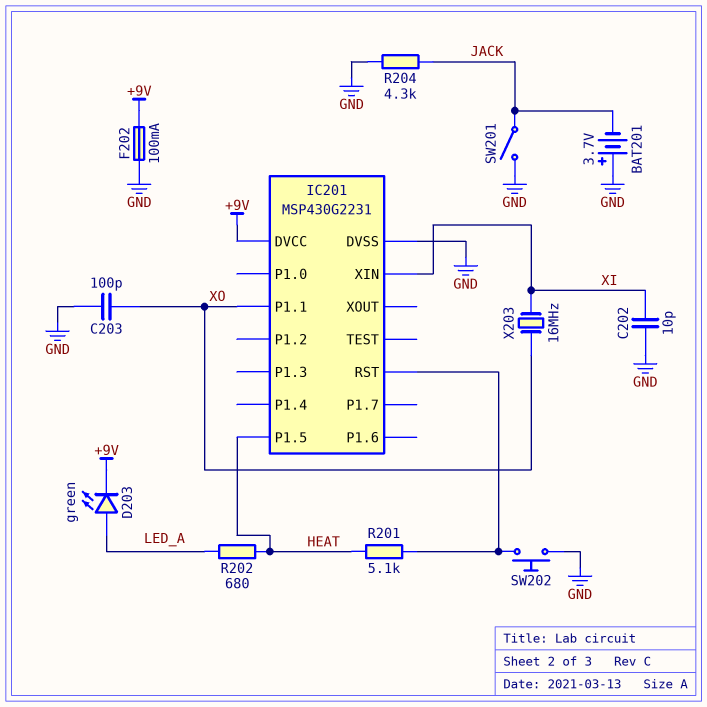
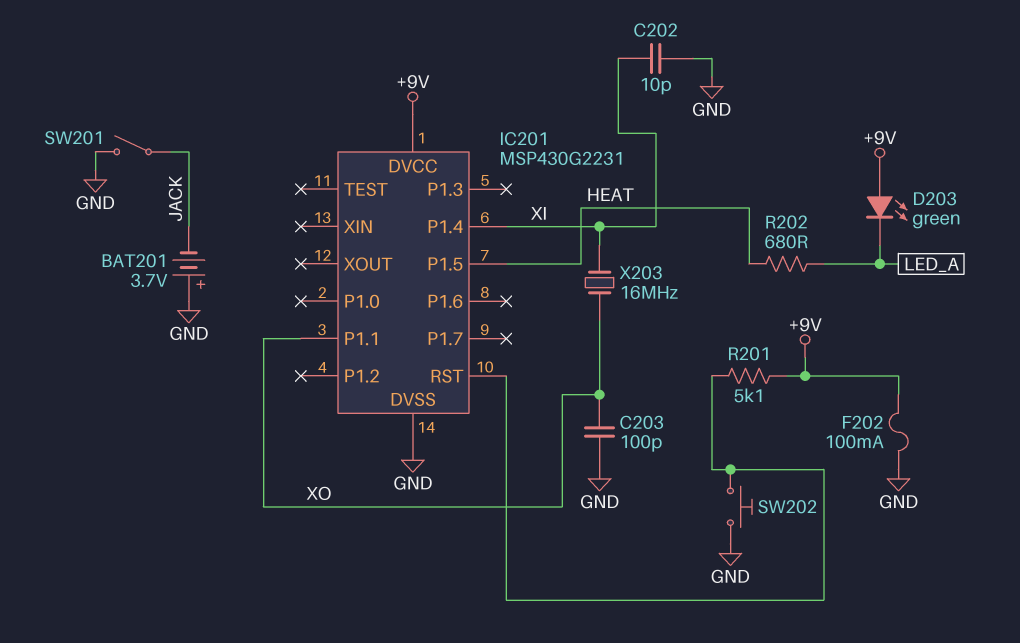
D203: LED green (A LED_A, K +9V) -> LED green (A +9V, K LED_A)
IC201 pin P1.4: none -> XI
IC201 pin XIN: XI -> none
R201: 5.1k (HEAT, IC201/RST) -> 5.1k (+9V, IC201/RST)
R204: 4.3k (GND, JACK) -> none

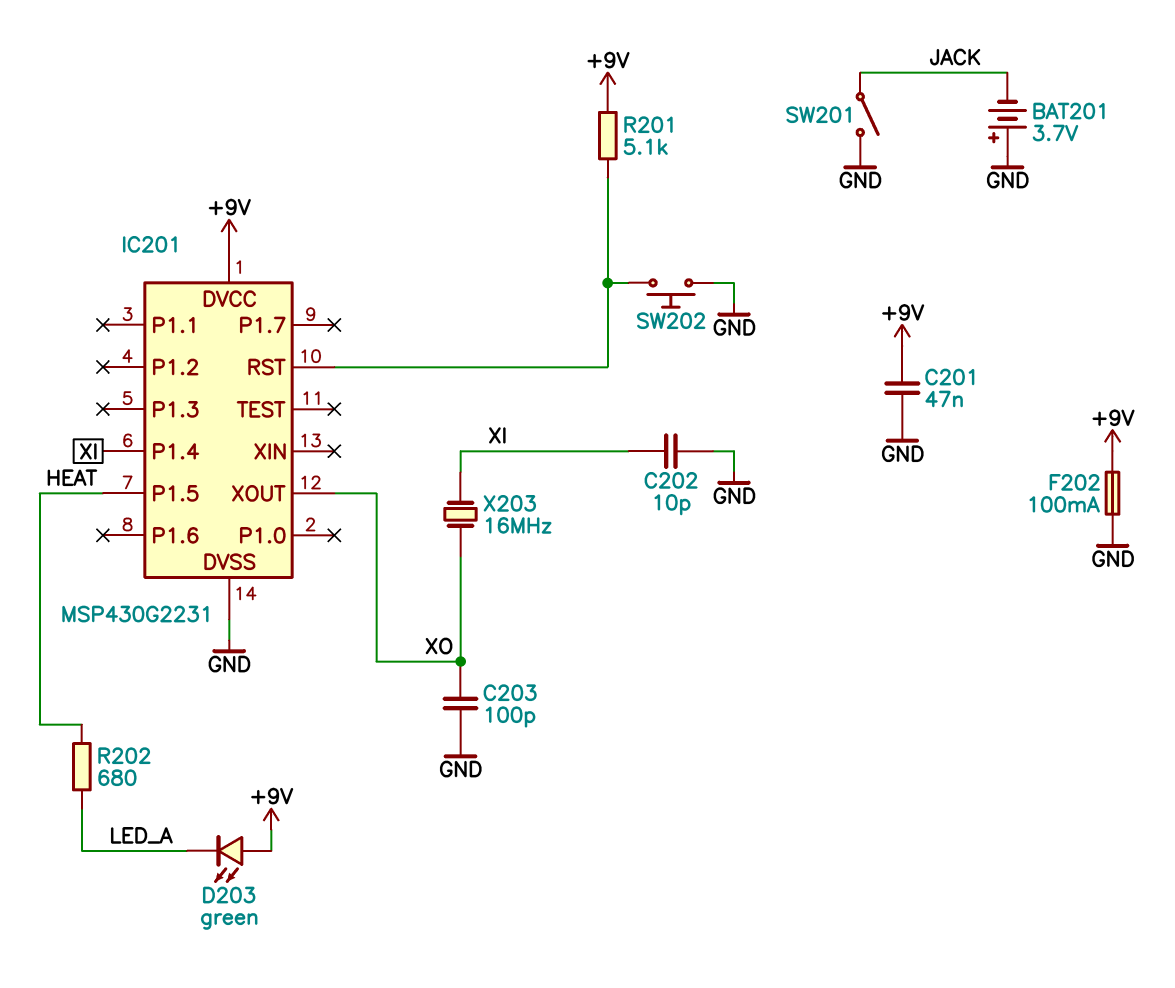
C201: none -> 47nF (+9V, GND)
IC201 pin P1.1: XO -> none
IC201 pin XOUT: none -> XO

